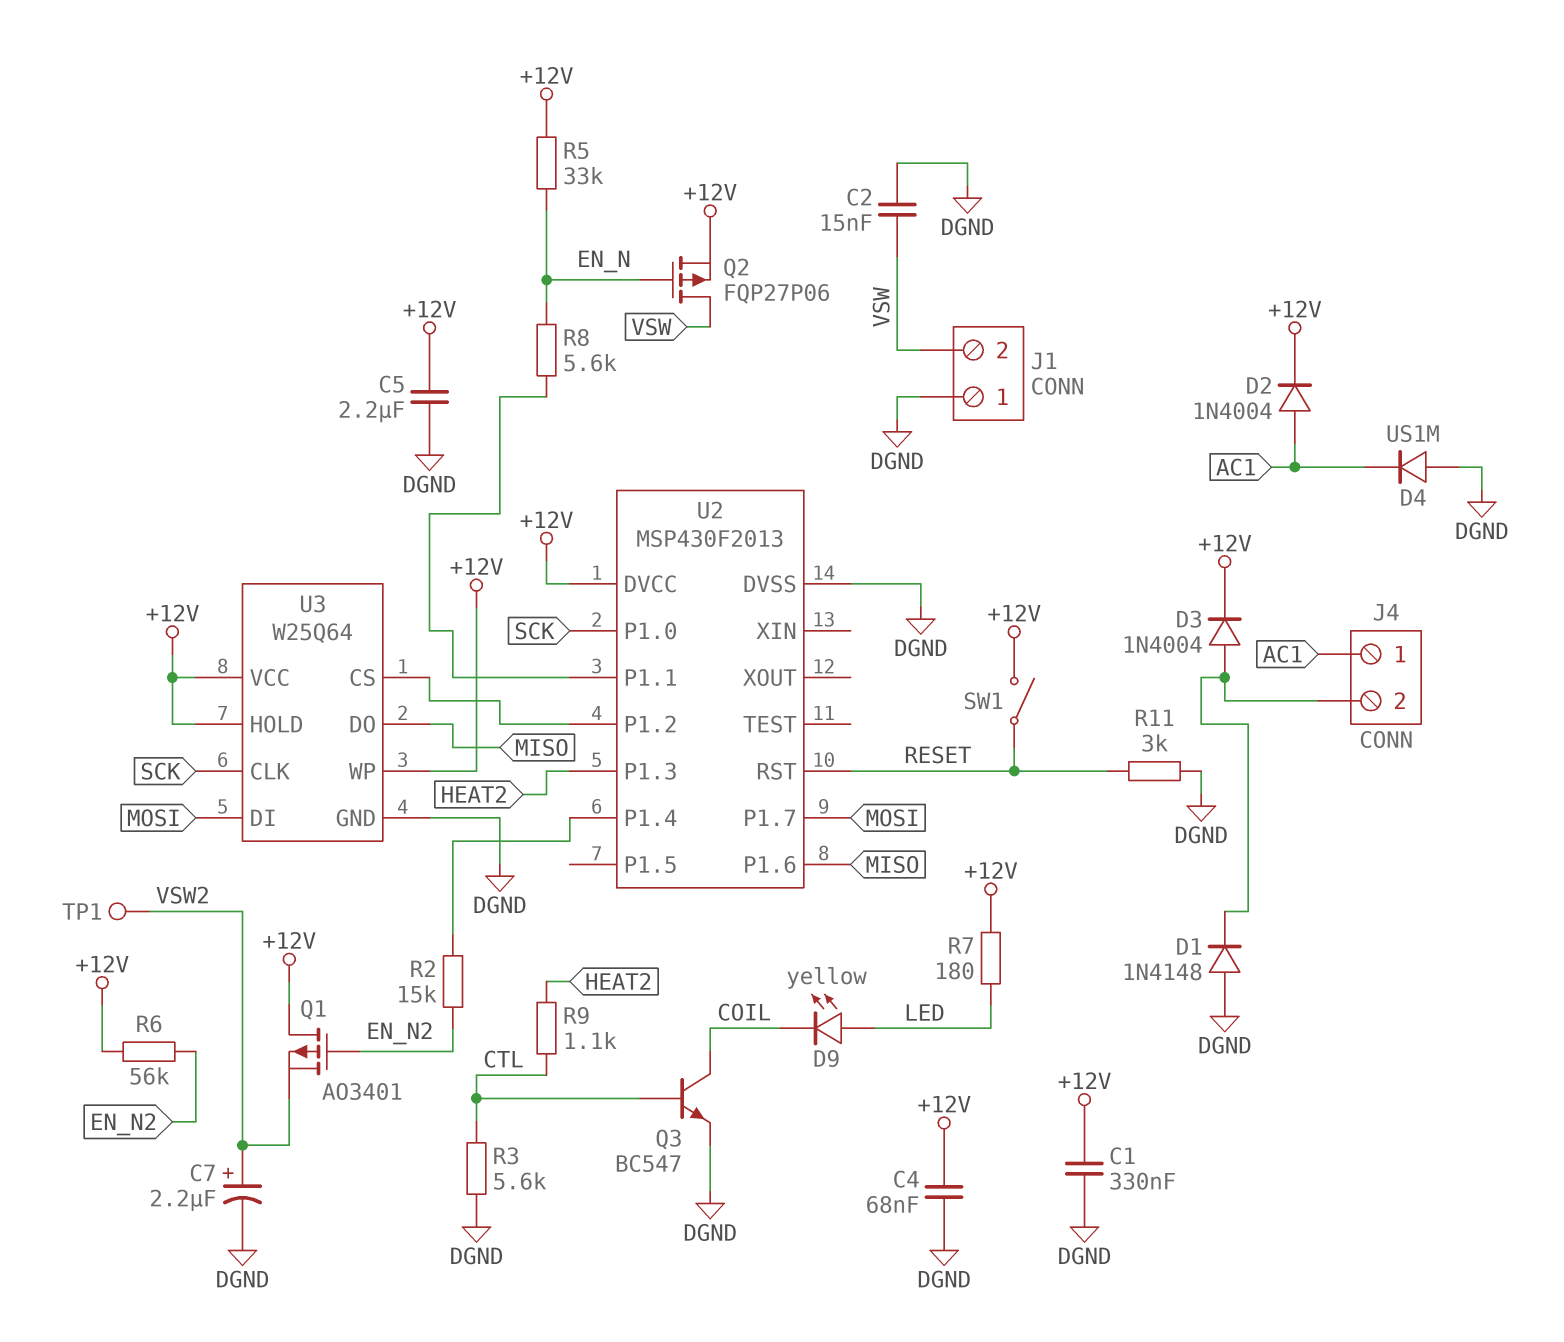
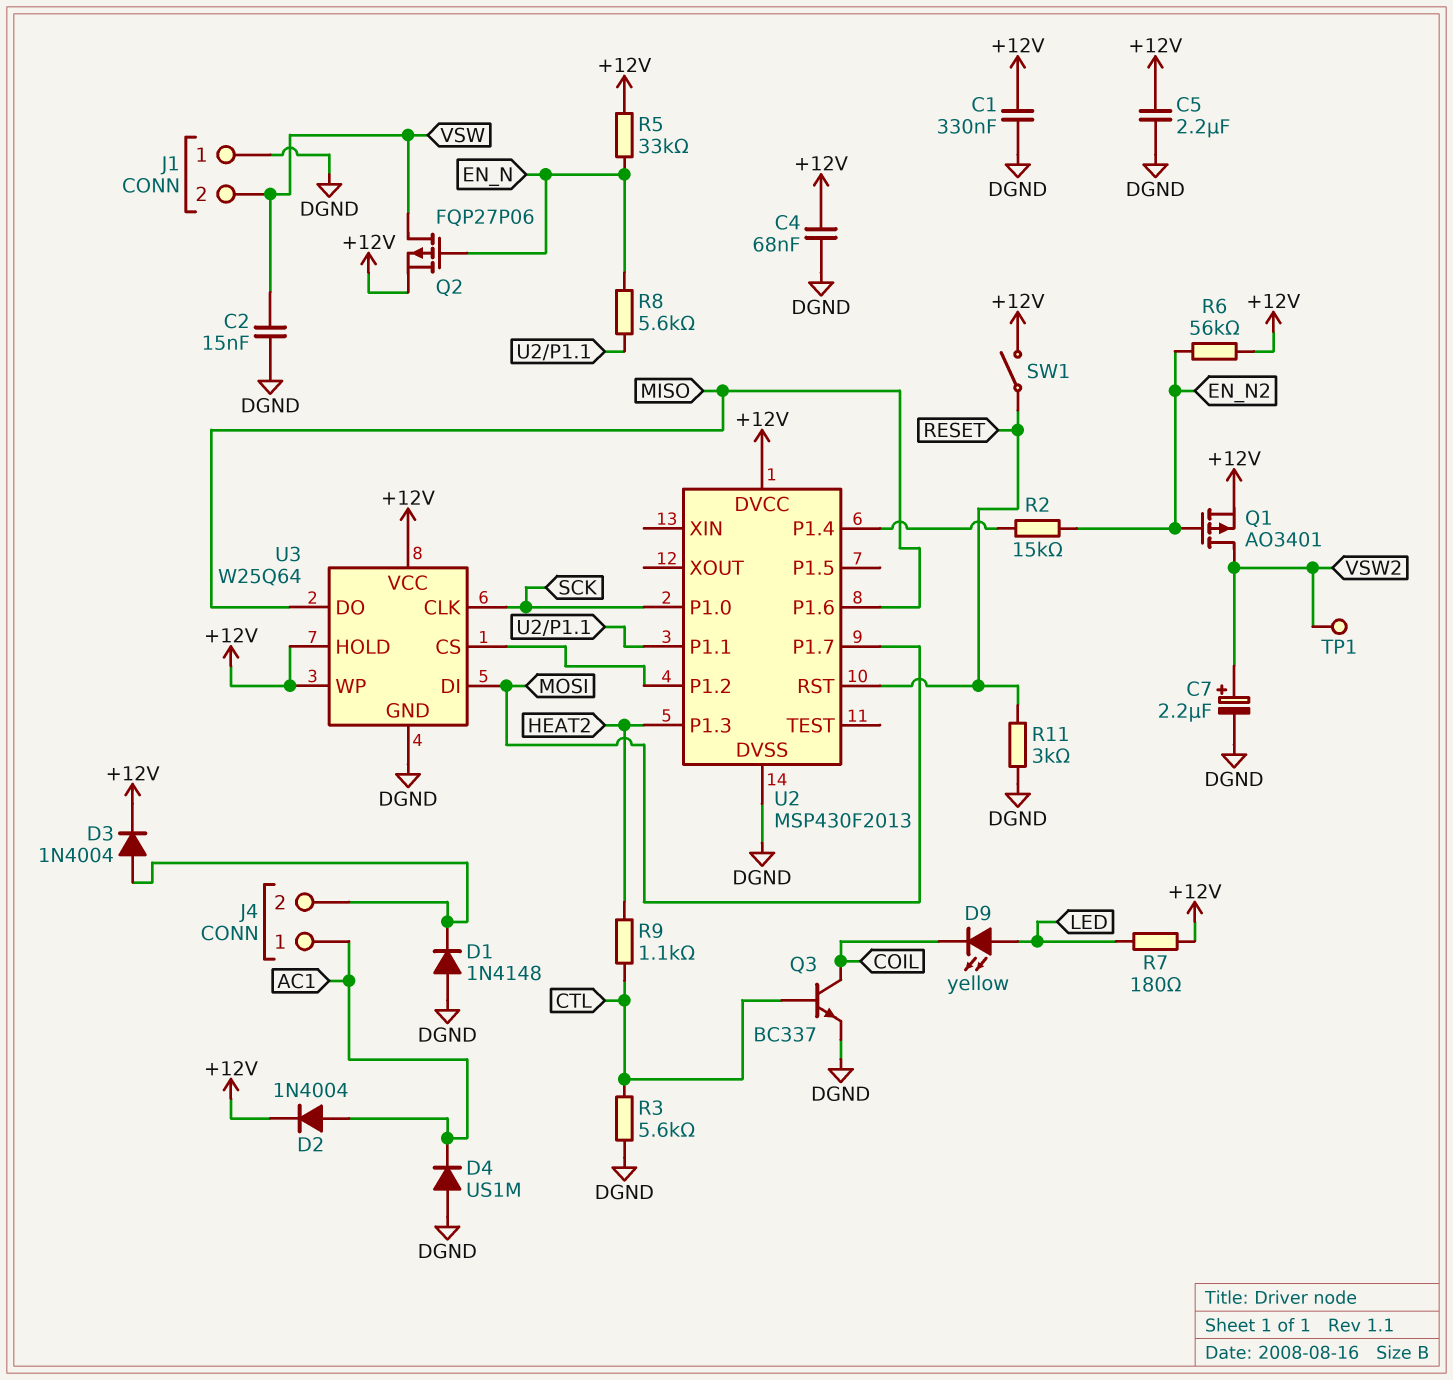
Q1: PMOS AO3401 (G EN_N2, D +12V, S VSW2) -> PMOS AO3401 (G EN_N2, D VSW2, S +12V)
Q3: NPN BC547 (B CTL, C COIL, E DGND) -> NPN BC337 (B CTL, C COIL, E DGND)

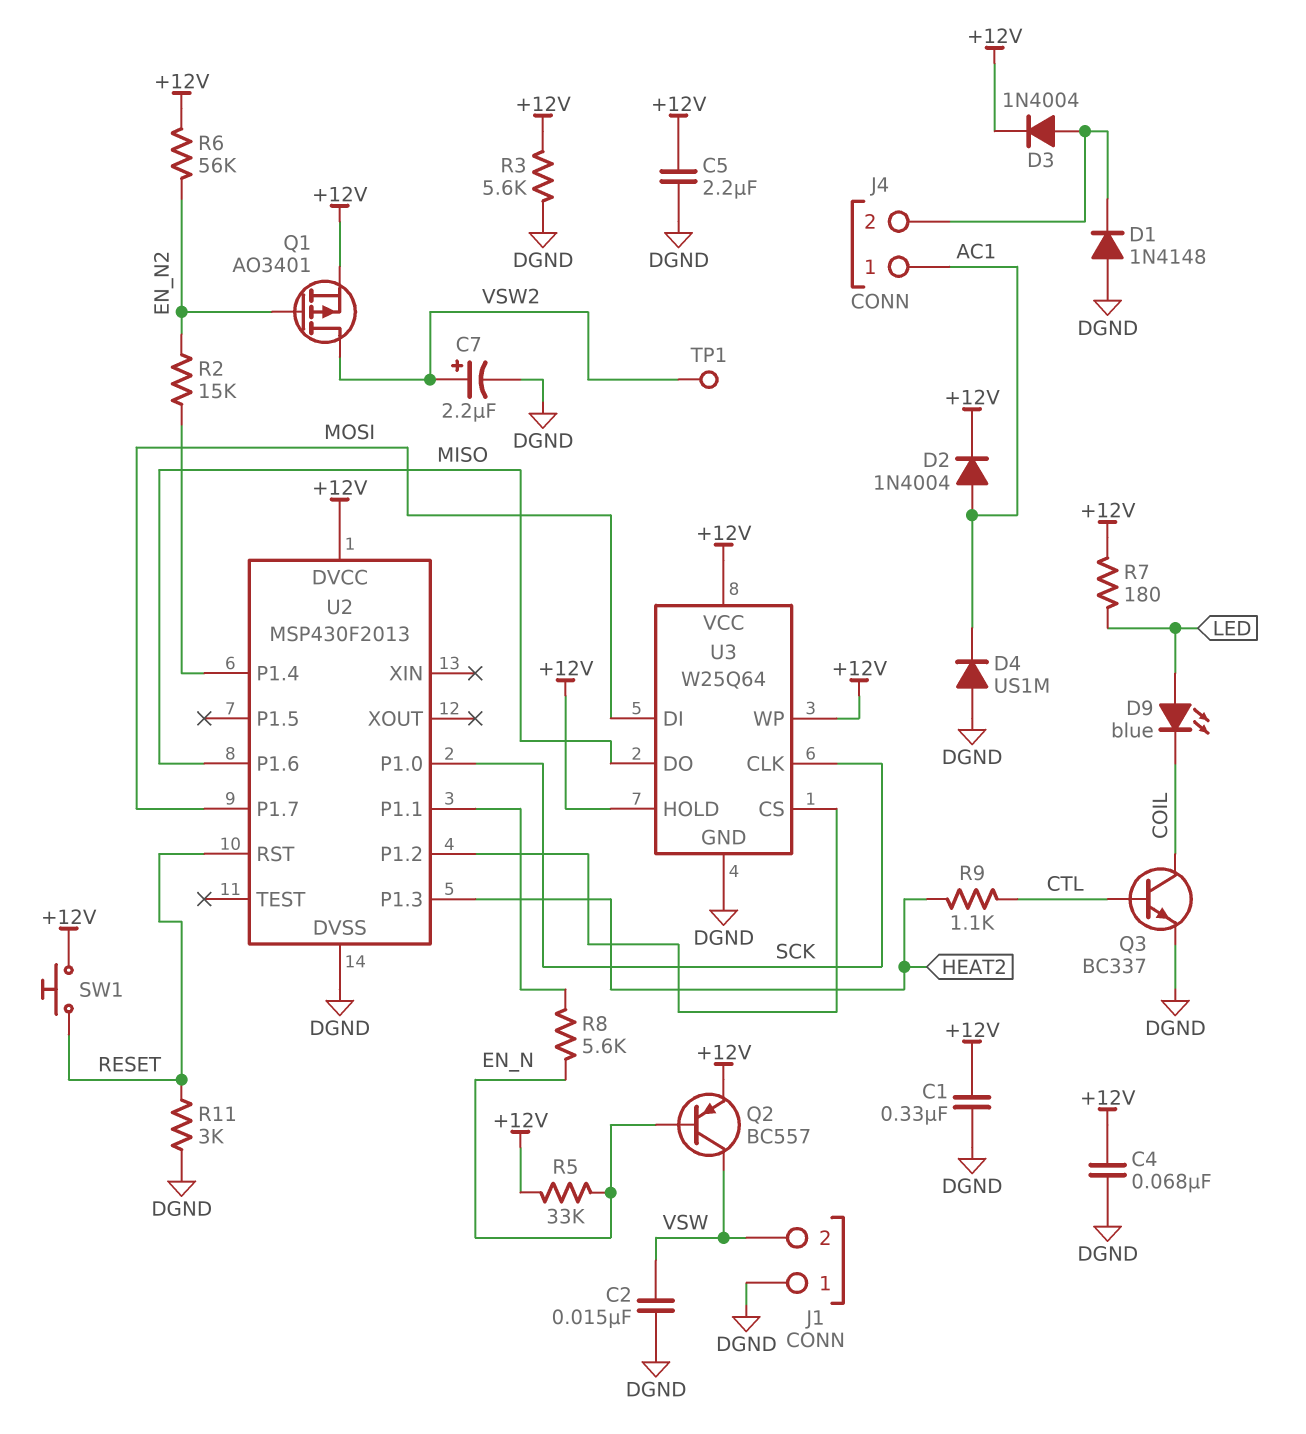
D9: LED yellow (A LED, K COIL) -> LED blue (A LED, K COIL)
Q2: PMOS FQP27P06 (G EN_N, D VSW, S +12V) -> PNP BC557 (B EN_N, C VSW, E +12V)
R3: 5.6k (CTL, DGND) -> 5.6k (+12V, DGND)
SW1: switch (+12V, RESET) -> button (+12V, RESET)

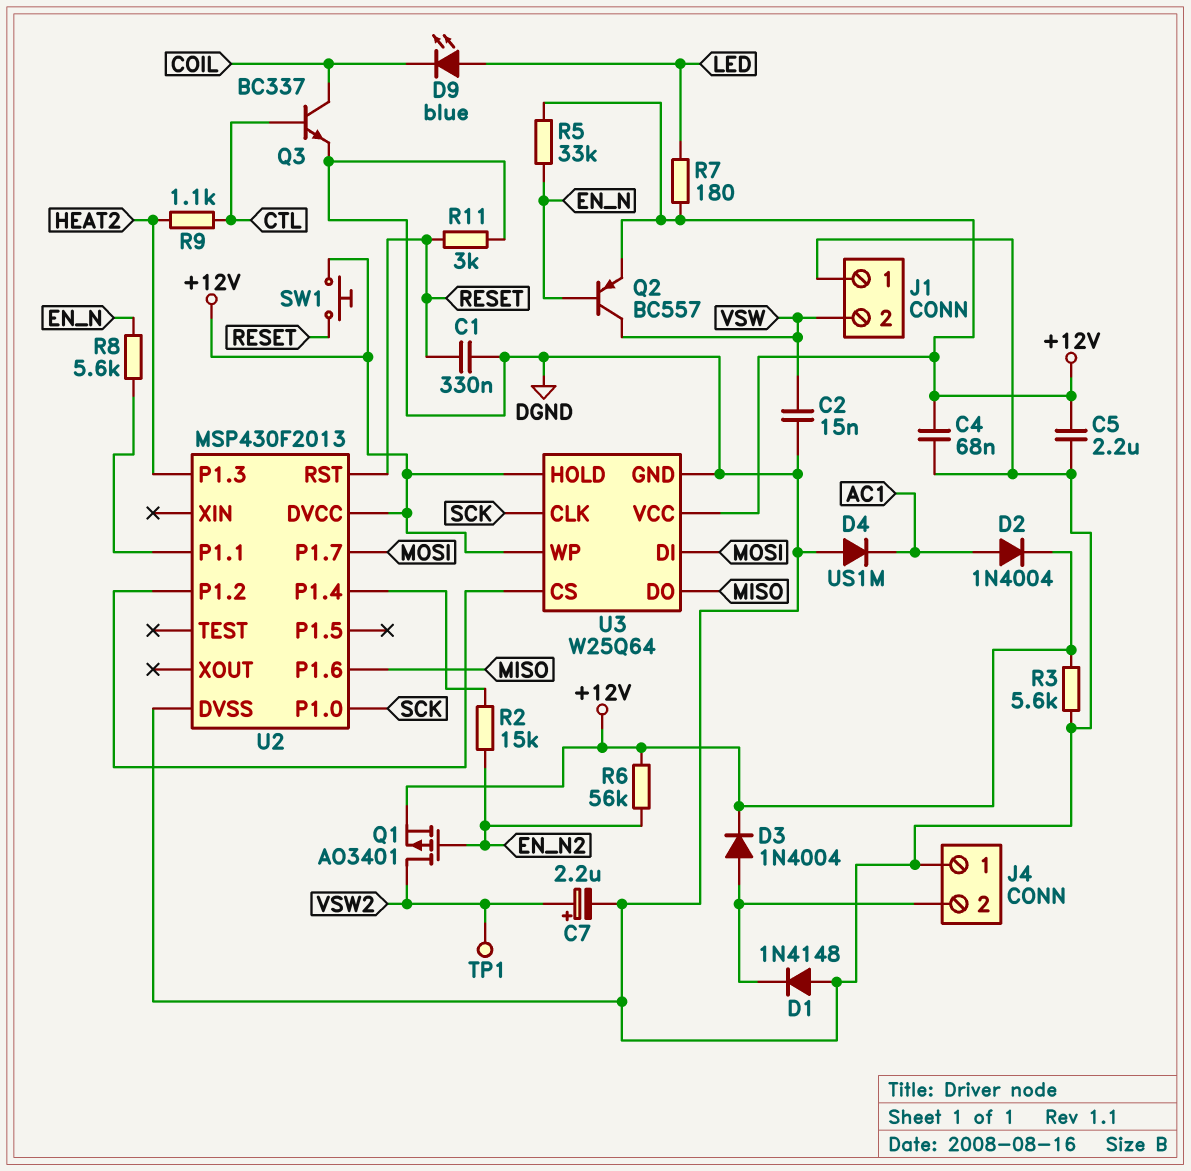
C1: 330nF (+12V, DGND) -> 330nF (DGND, RESET)
J4 pin 1: AC1 -> DGND

